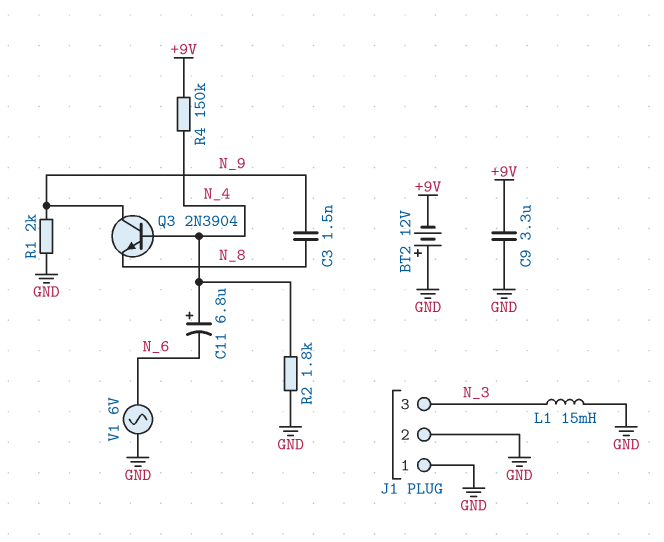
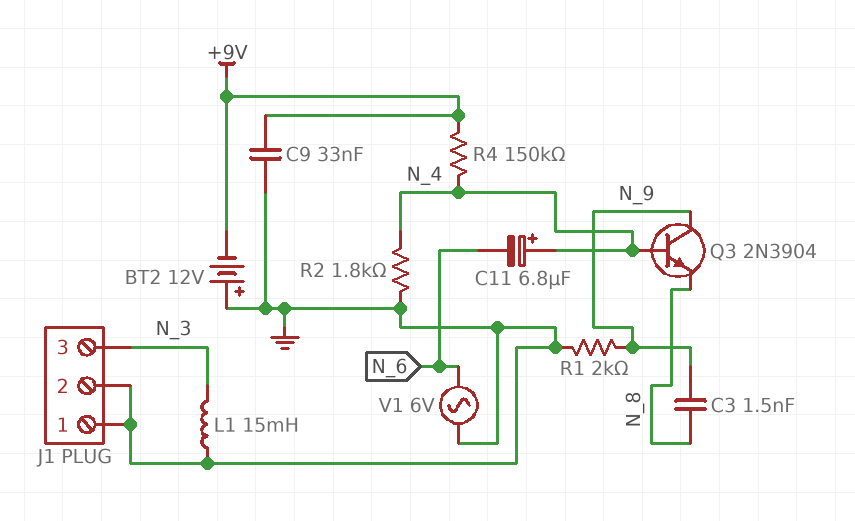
C9: 3.3uF (+9V, GND) -> 33nF (+9V, GND)

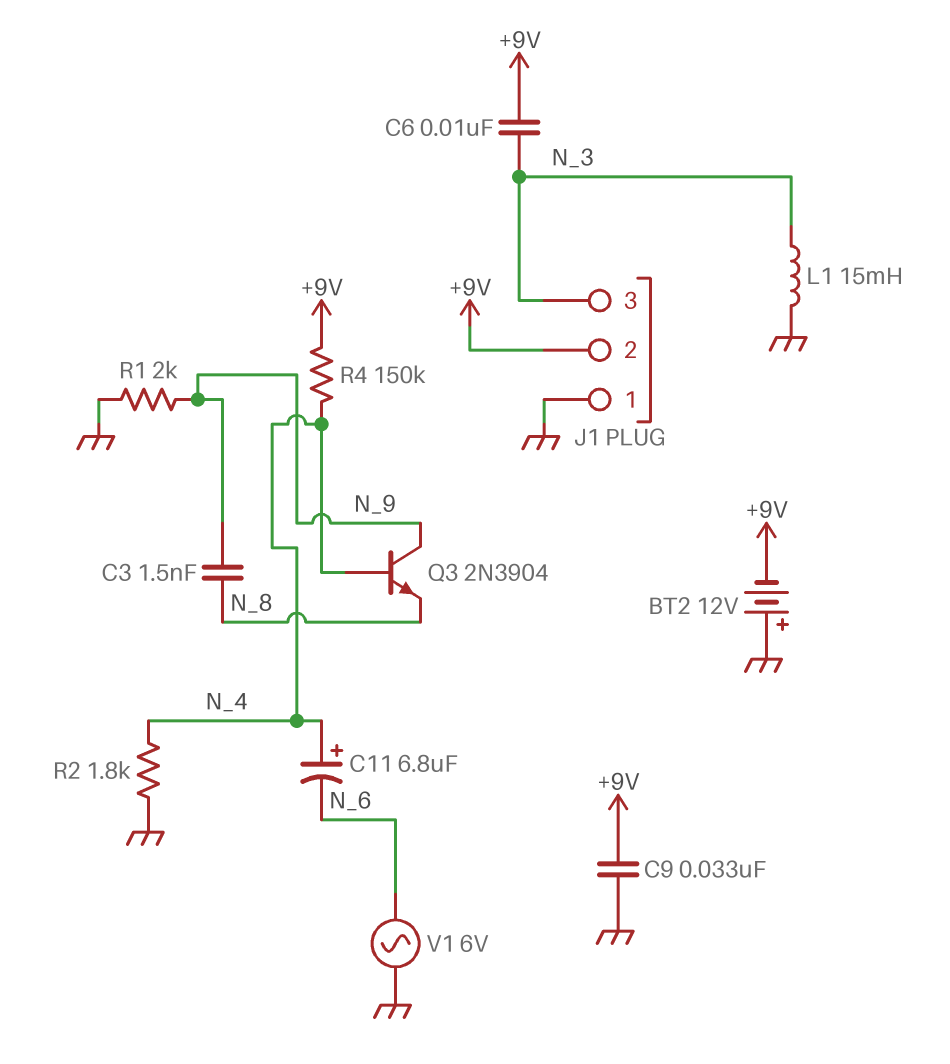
C6: none -> 10nF (+9V, N_3)
J1 pin 2: GND -> +9V

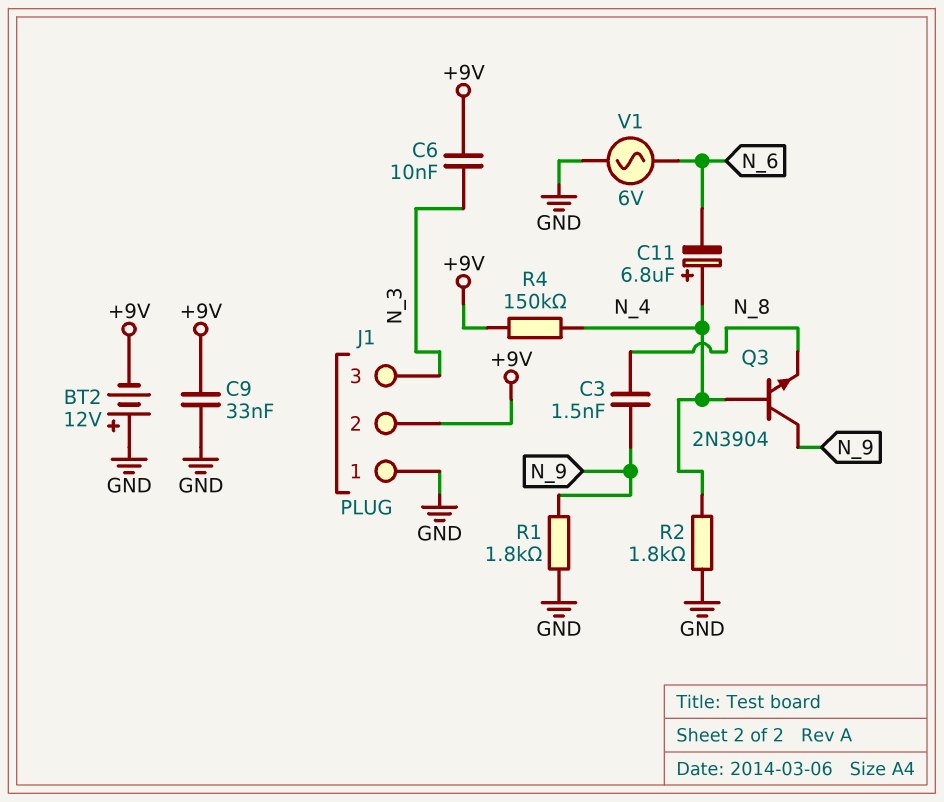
L1: 15mH (GND, N_3) -> none
R1: 2k (GND, N_9) -> 1.8k (GND, N_9)

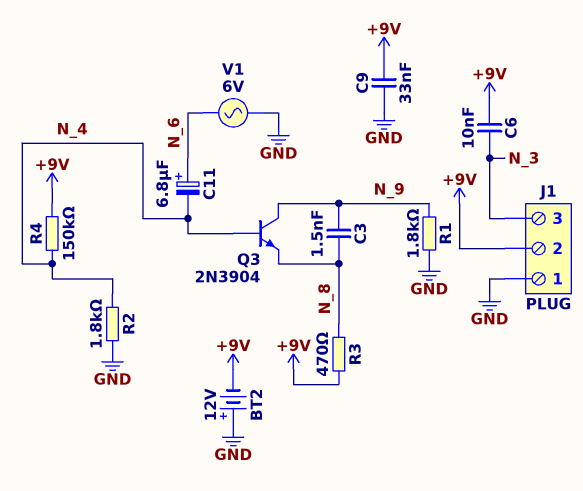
C11: 6.8uF (plus N_4, minus N_6) -> 6.8uF (plus N_6, minus N_4)
R3: none -> 470 (+9V, N_8)

